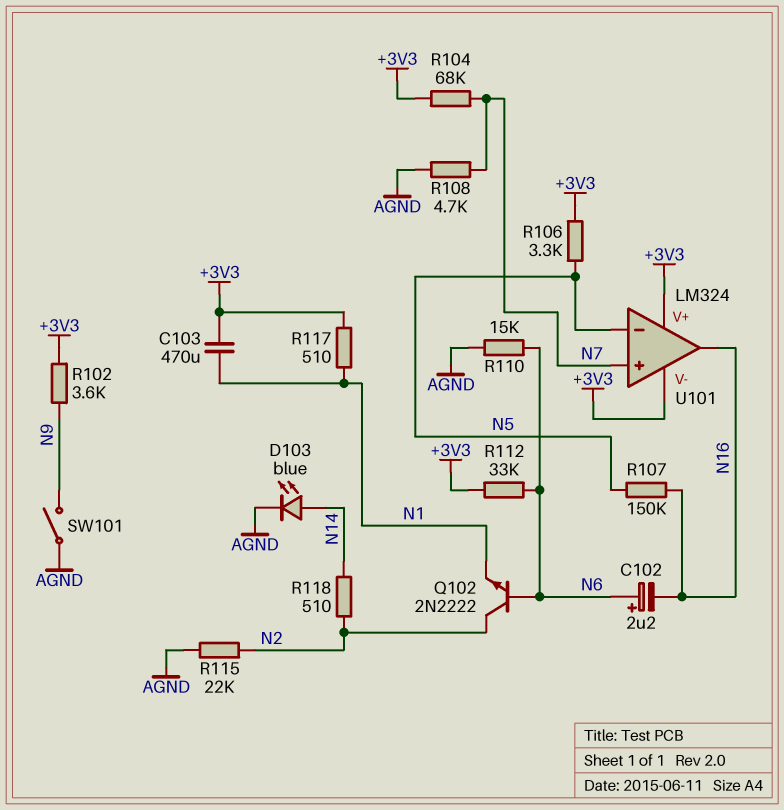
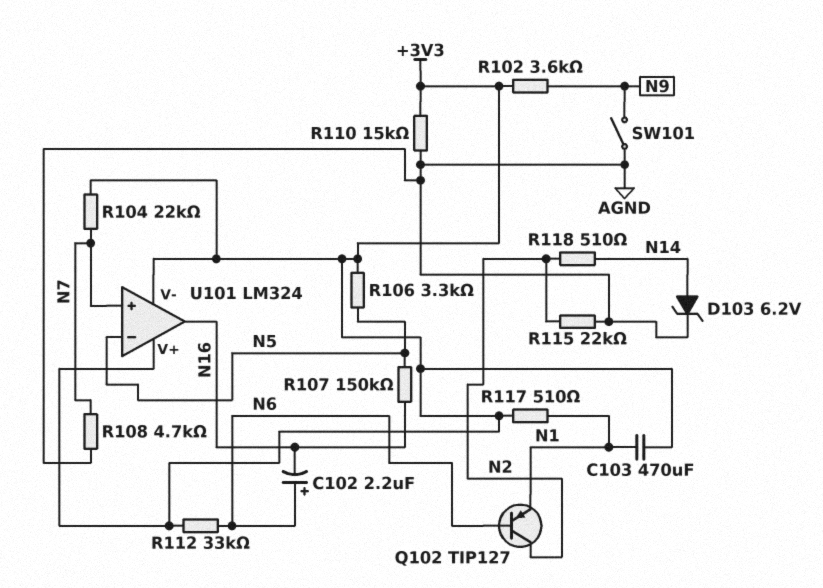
D103: LED blue (A N14, K AGND) -> zener 6.2V (A N14, K AGND)
Q102: NPN 2N2222 (B N6, C N2, E N1) -> PNP TIP127 (B N6, C N2, E N1)
R104: 68k (+3V3, N7) -> 22k (+3V3, N7)
R110: 15k (AGND, N6) -> 15k (+3V3, AGND)

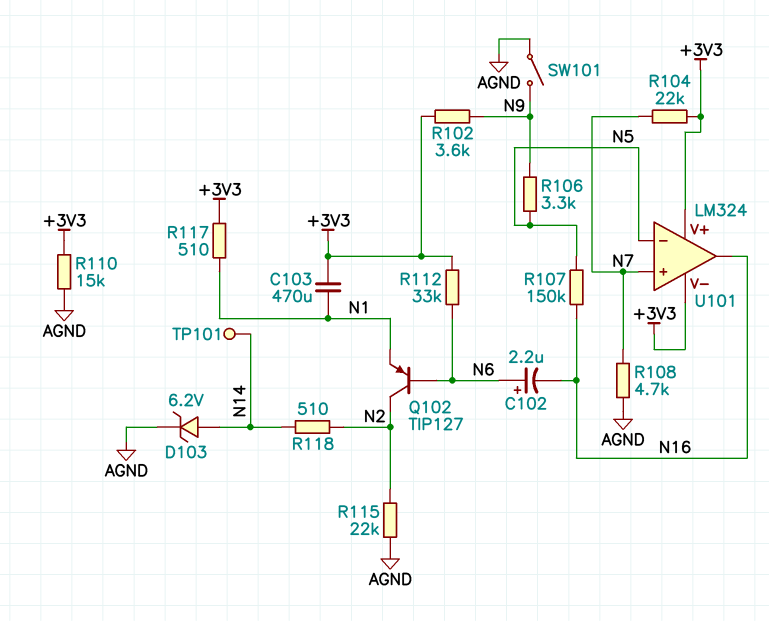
R106: 3.3k (+3V3, N5) -> 3.3k (N5, N9)
TP101: none -> test point (N14)

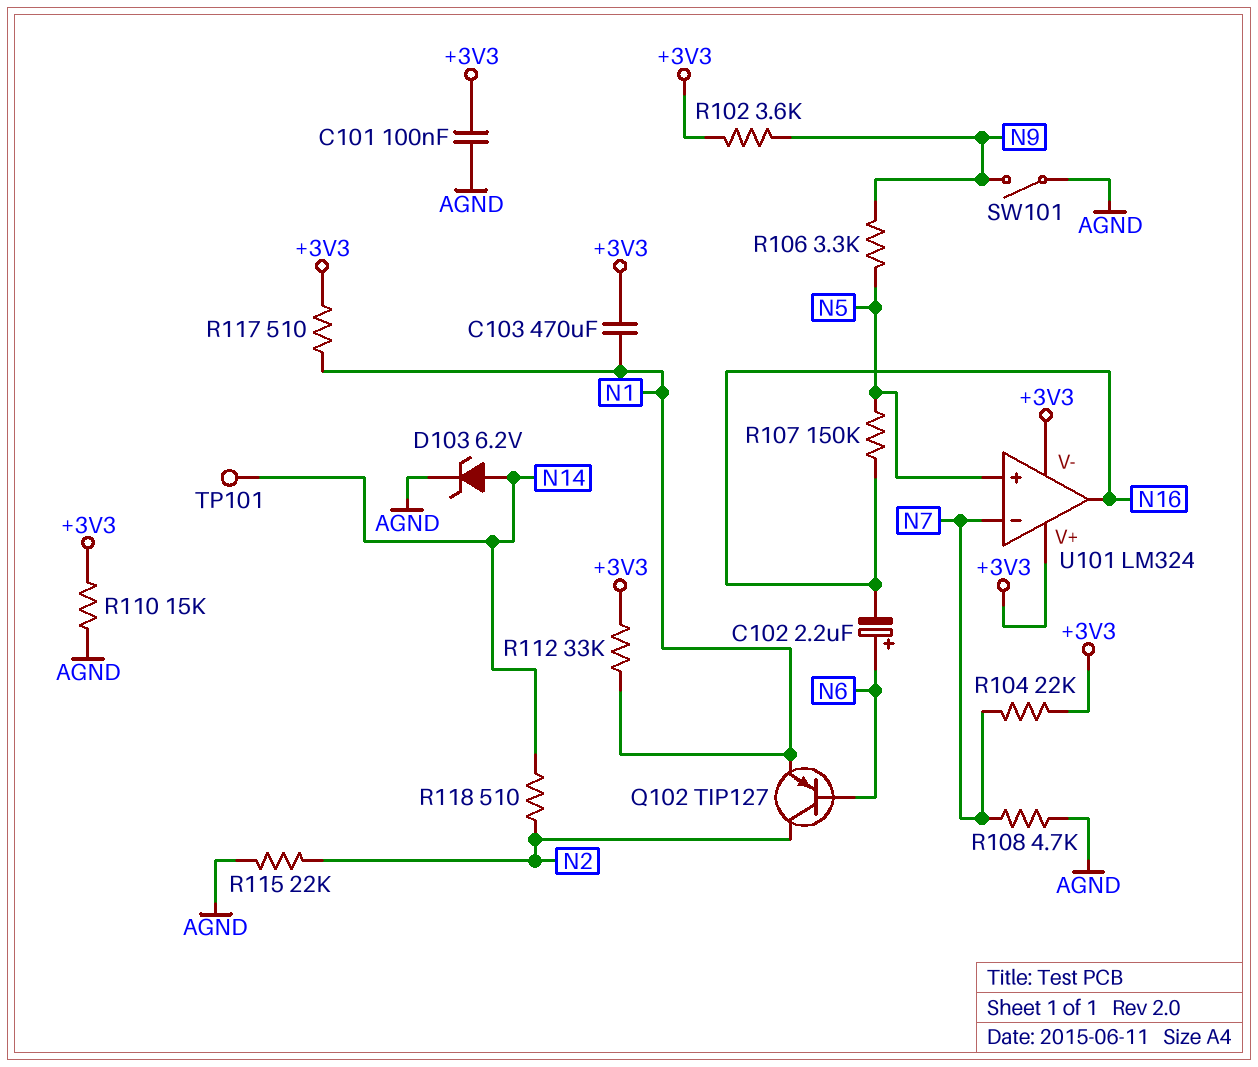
C101: none -> 100nF (+3V3, AGND)
R112: 33k (+3V3, N6) -> 33k (+3V3, N1)
U101 pin in+: N7 -> N5
U101 pin in-: N5 -> N7

